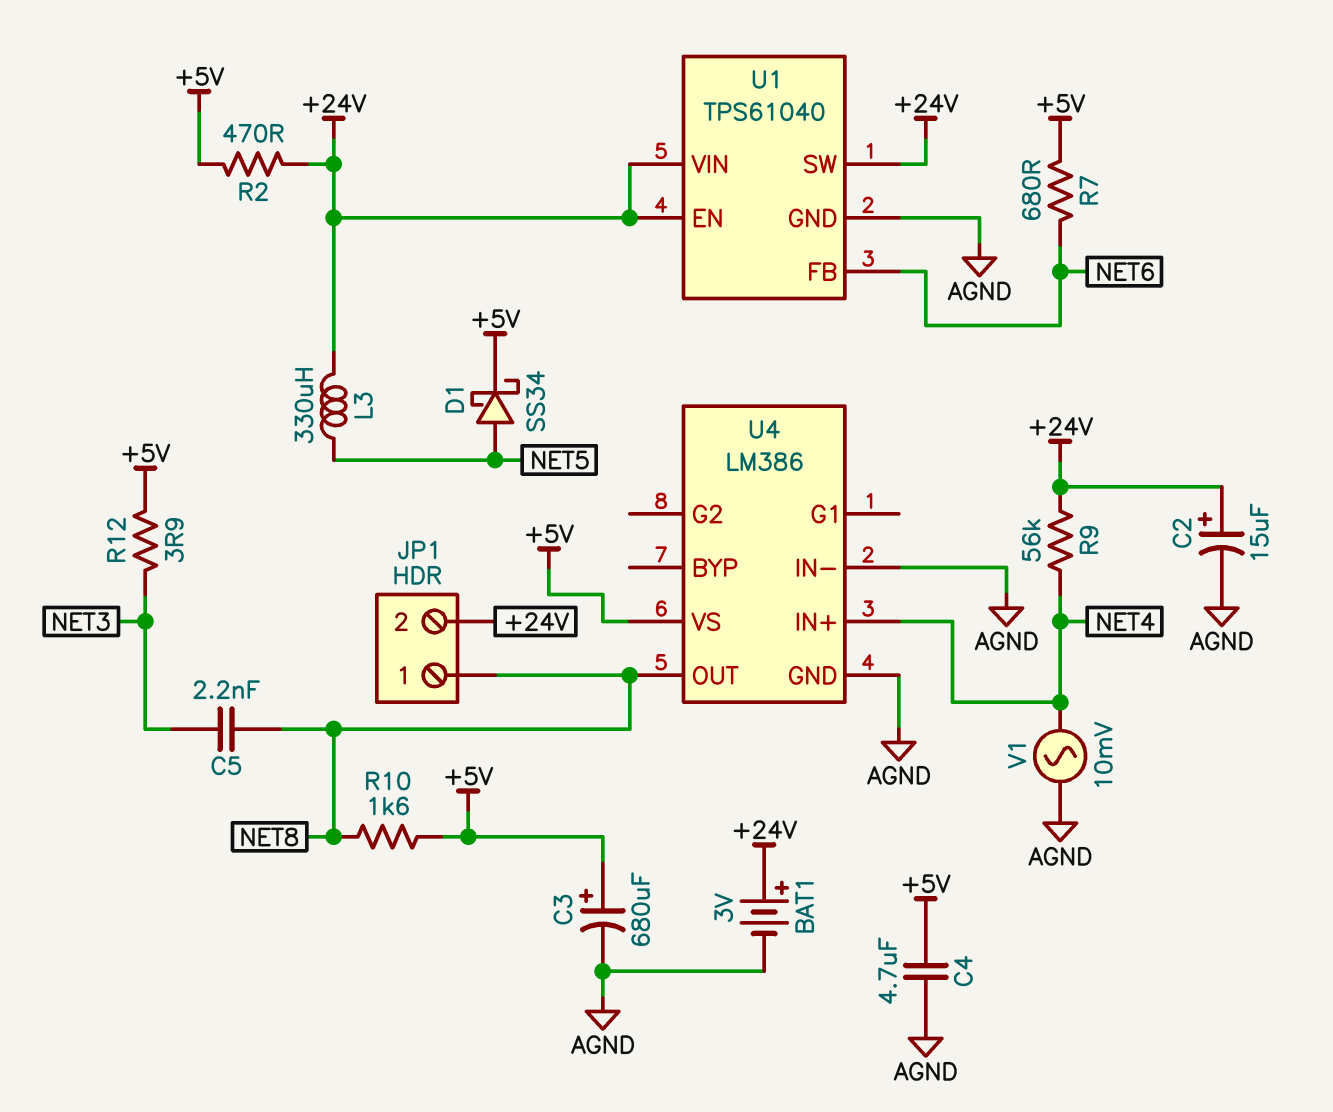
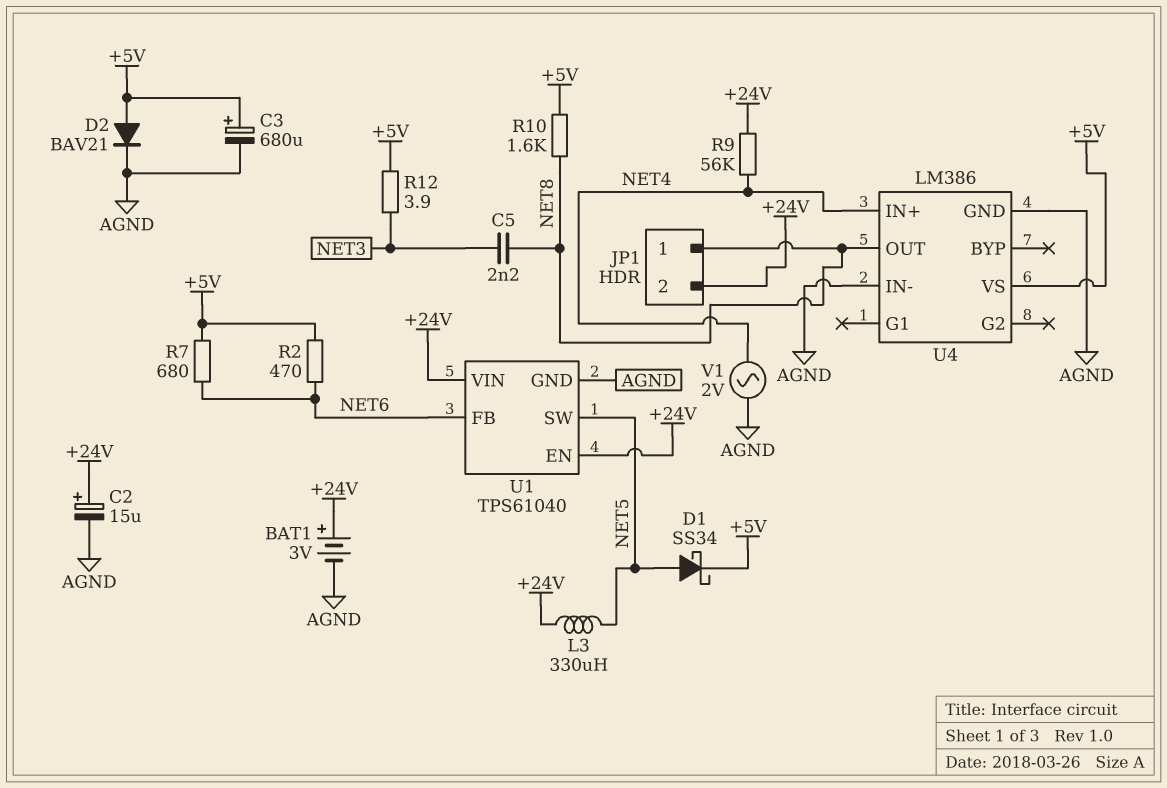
C4: 4.7uF (+5V, AGND) -> none
D2: none -> diode BAV21 (A +5V, K AGND)
R2: 470 (+5V, +24V) -> 470 (+5V, NET6)
U1 pin SW: +24V -> NET5
V1: AC 10mV (AGND, NET4) -> AC 2V (AGND, NET4)

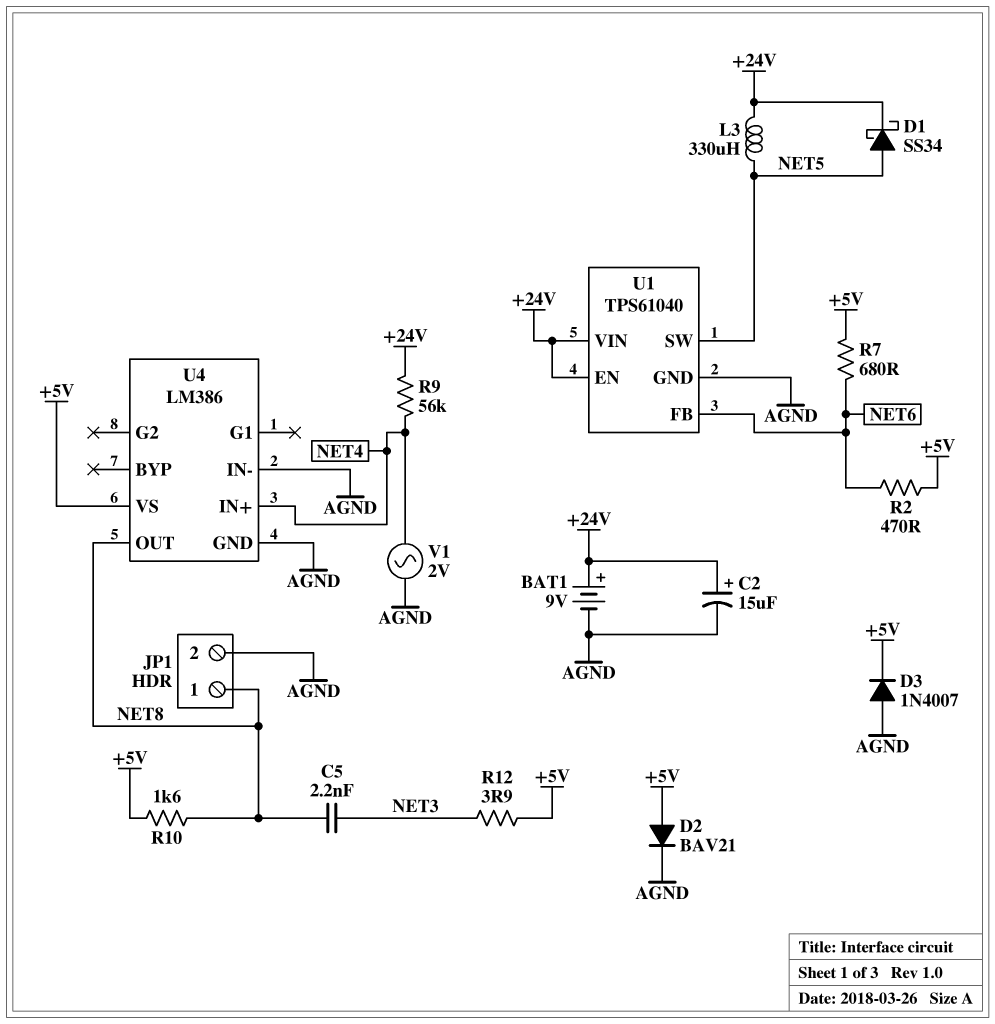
BAT1: 3V (plus +24V, minus AGND) -> 9V (plus +24V, minus AGND)
C3: 680uF (plus +5V, minus AGND) -> none
D1: schottky SS34 (A NET5, K +5V) -> schottky SS34 (A NET5, K +24V)
D3: none -> diode 1N4007 (A AGND, K +5V)
JP1 pin 2: +24V -> AGND

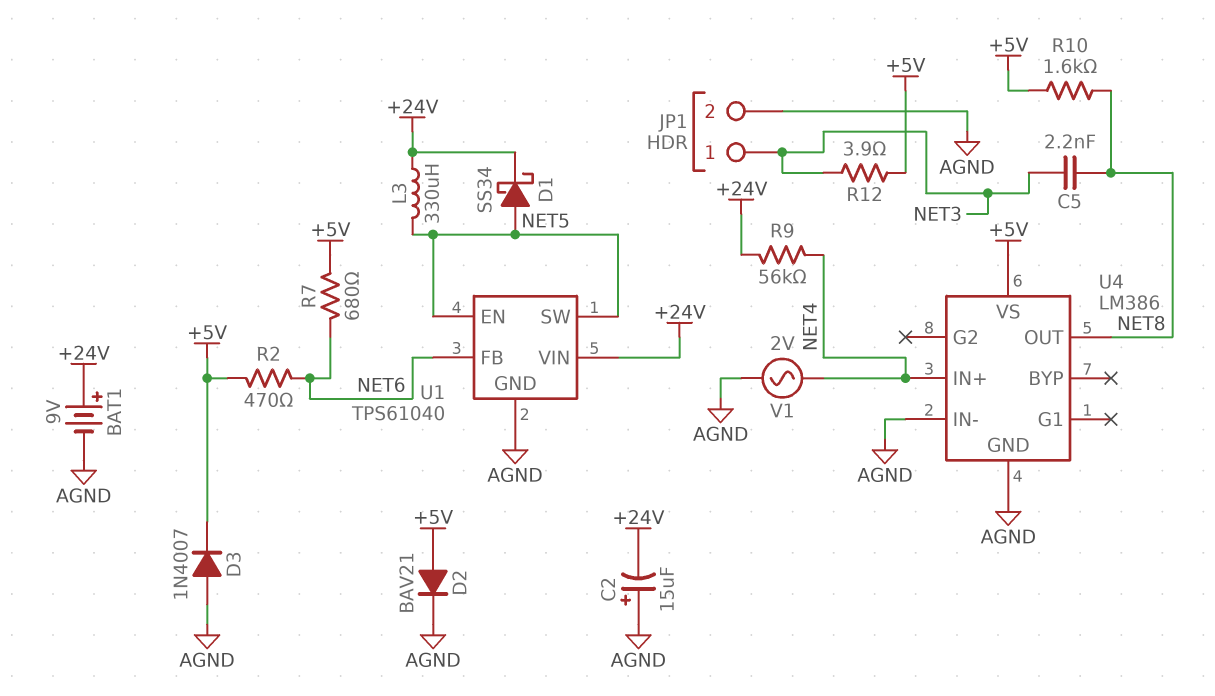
C2: 15uF (plus +24V, minus AGND) -> 15uF (plus AGND, minus +24V)
JP1 pin 1: NET8 -> NET3
U1 pin EN: +24V -> NET5

